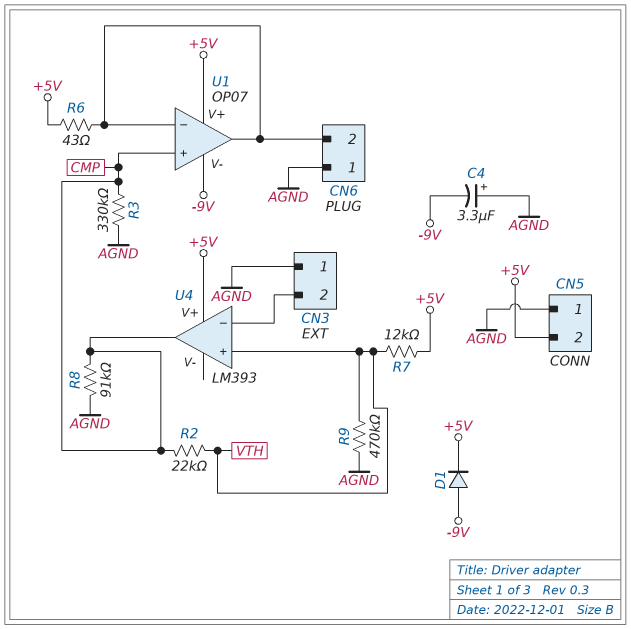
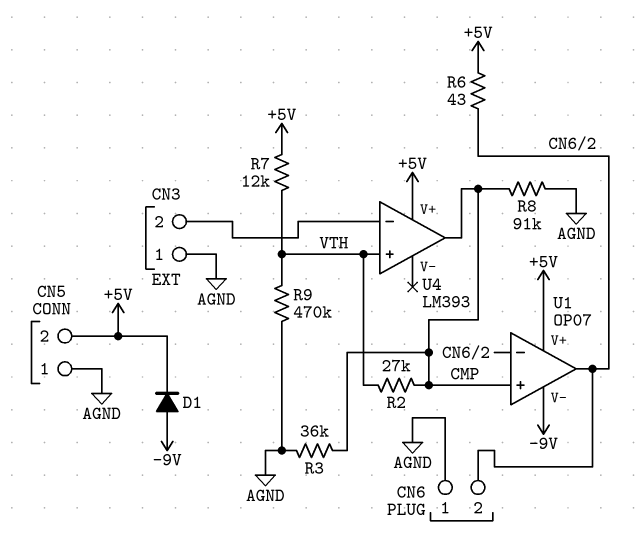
C4: 3.3uF (plus AGND, minus -9V) -> none
R2: 22k (CMP, VTH) -> 27k (CMP, VTH)
R3: 330k (AGND, CMP) -> 36k (AGND, CMP)

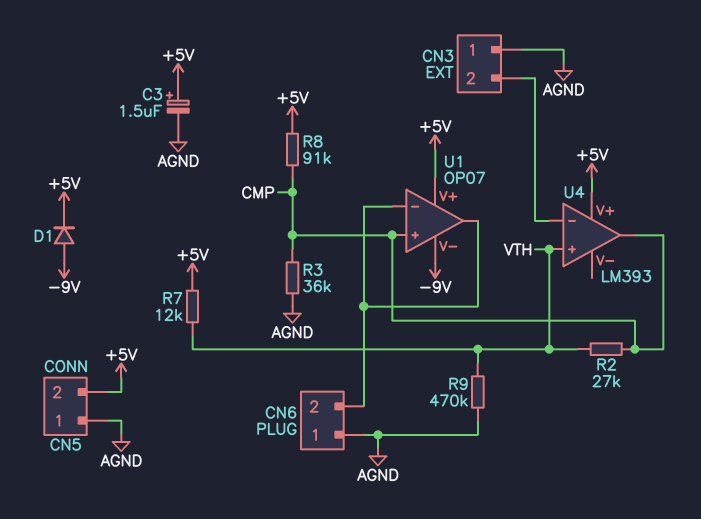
C3: none -> 1.5uF (plus +5V, minus AGND)
R6: 43 (+5V, CN6/2) -> none
R8: 91k (AGND, CMP) -> 91k (+5V, CMP)

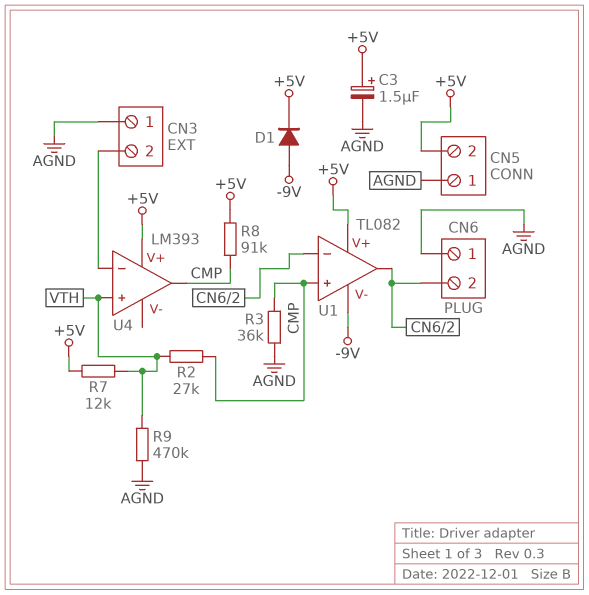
U1: OP07 -> TL082

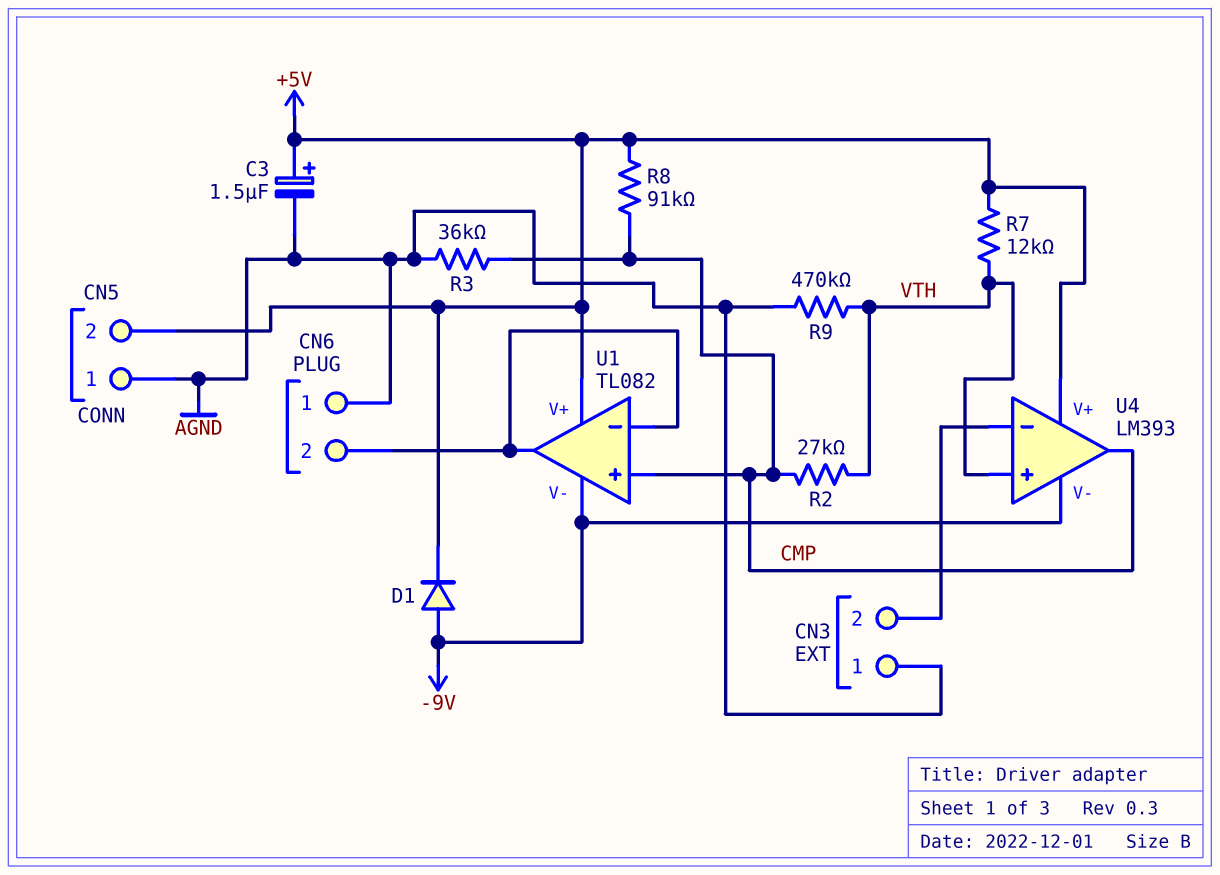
U4 pin V-: none -> -9V

